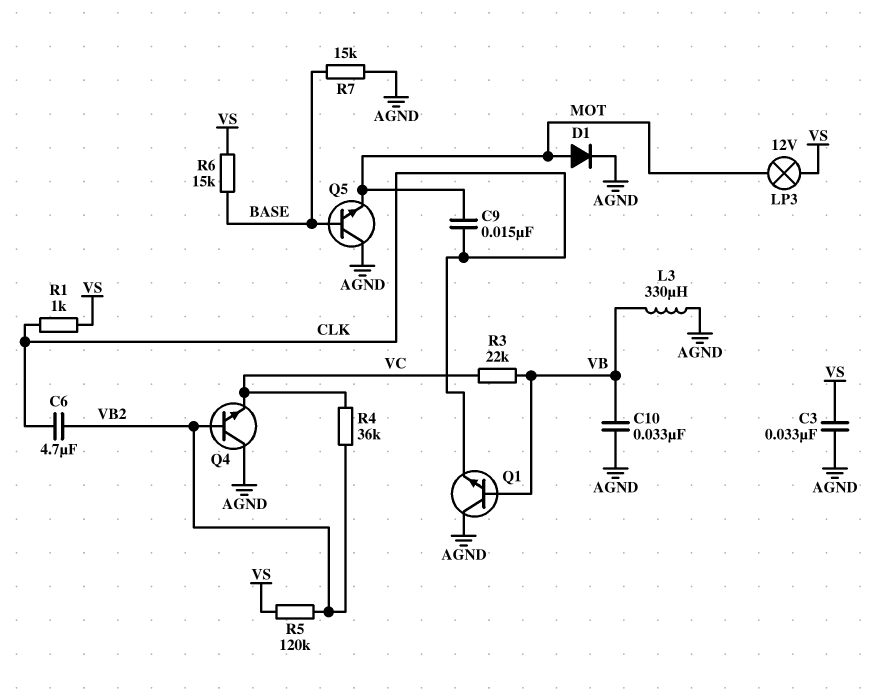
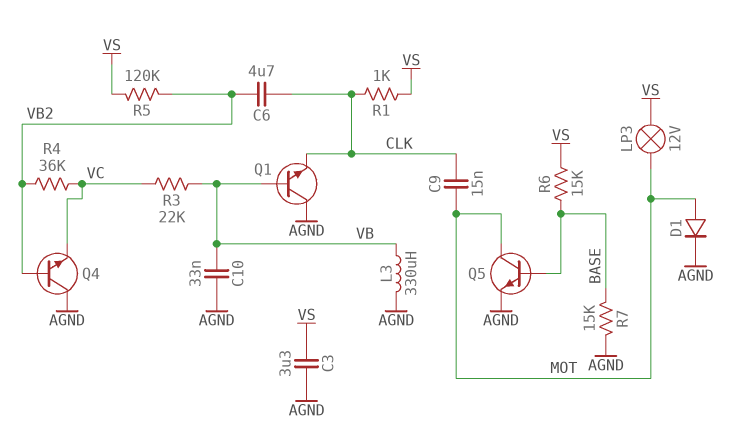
C3: 33nF (AGND, VS) -> 3.3uF (AGND, VS)
Q5: NPN (B BASE, C AGND, E MOT) -> NPN (B BASE, C MOT, E AGND)

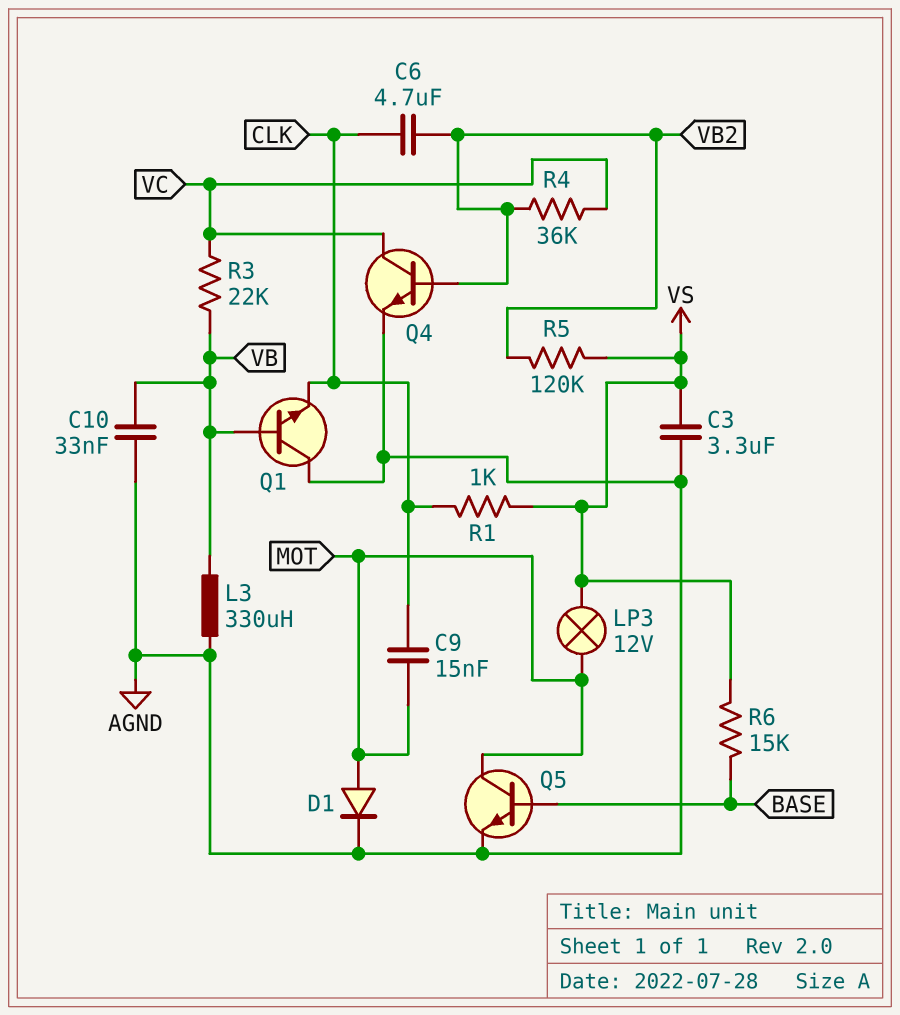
Q4: NPN (B VB2, C AGND, E VC) -> NPN (B VB2, C VC, E AGND)
R7: 15k (AGND, BASE) -> none

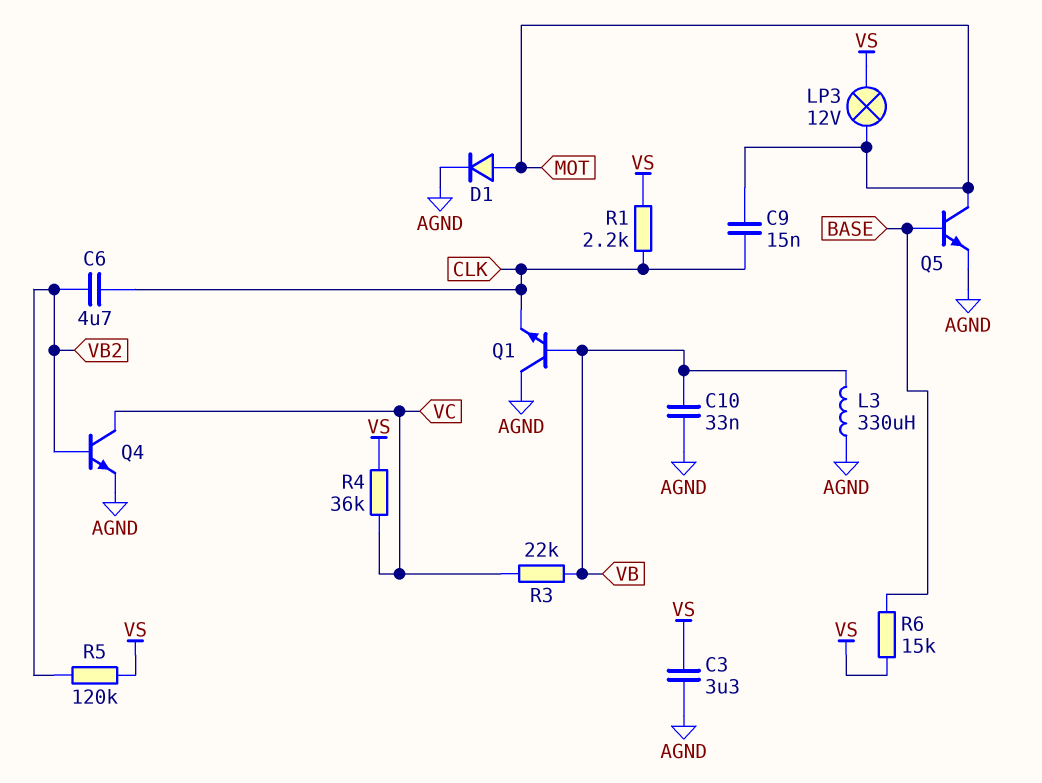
R1: 1k (CLK, VS) -> 2.2k (CLK, VS)
R4: 36k (VB2, VC) -> 36k (VC, VS)

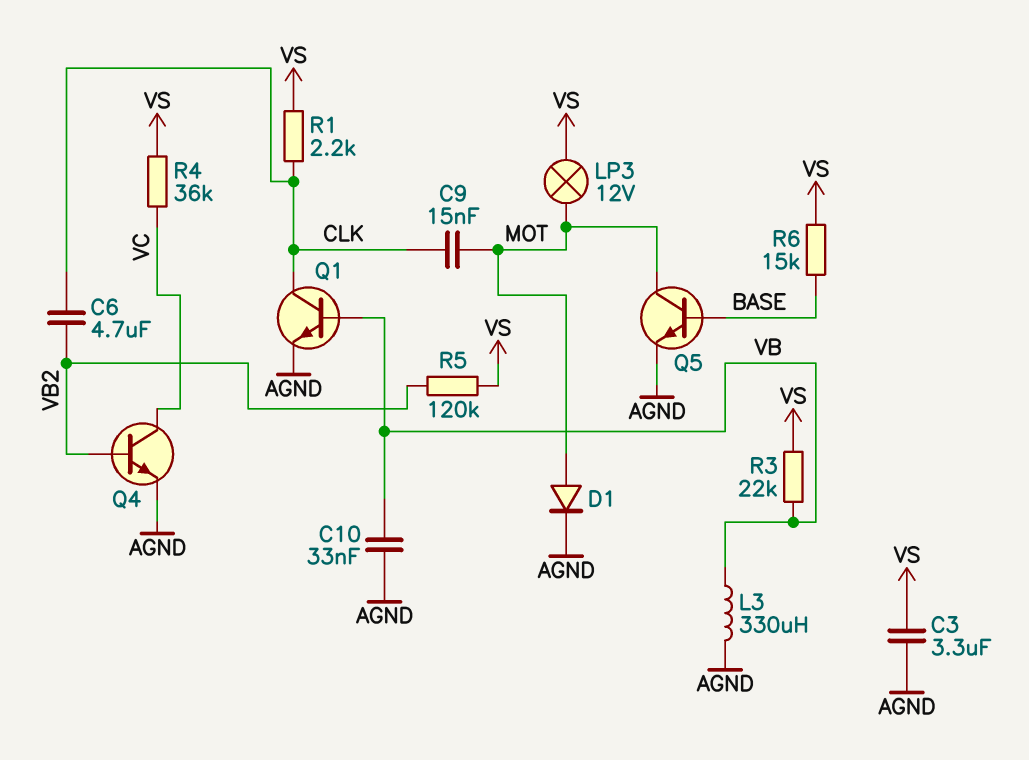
Q1: NPN (B VB, C AGND, E CLK) -> NPN (B VB, C CLK, E AGND)
R3: 22k (VB, VC) -> 22k (VB, VS)

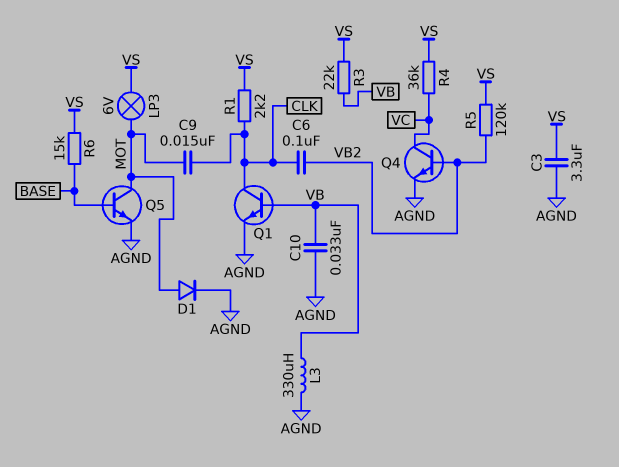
C6: 4.7uF (CLK, VB2) -> 100nF (CLK, VB2)
LP3: lamp 12V (MOT, VS) -> lamp 6V (MOT, VS)

